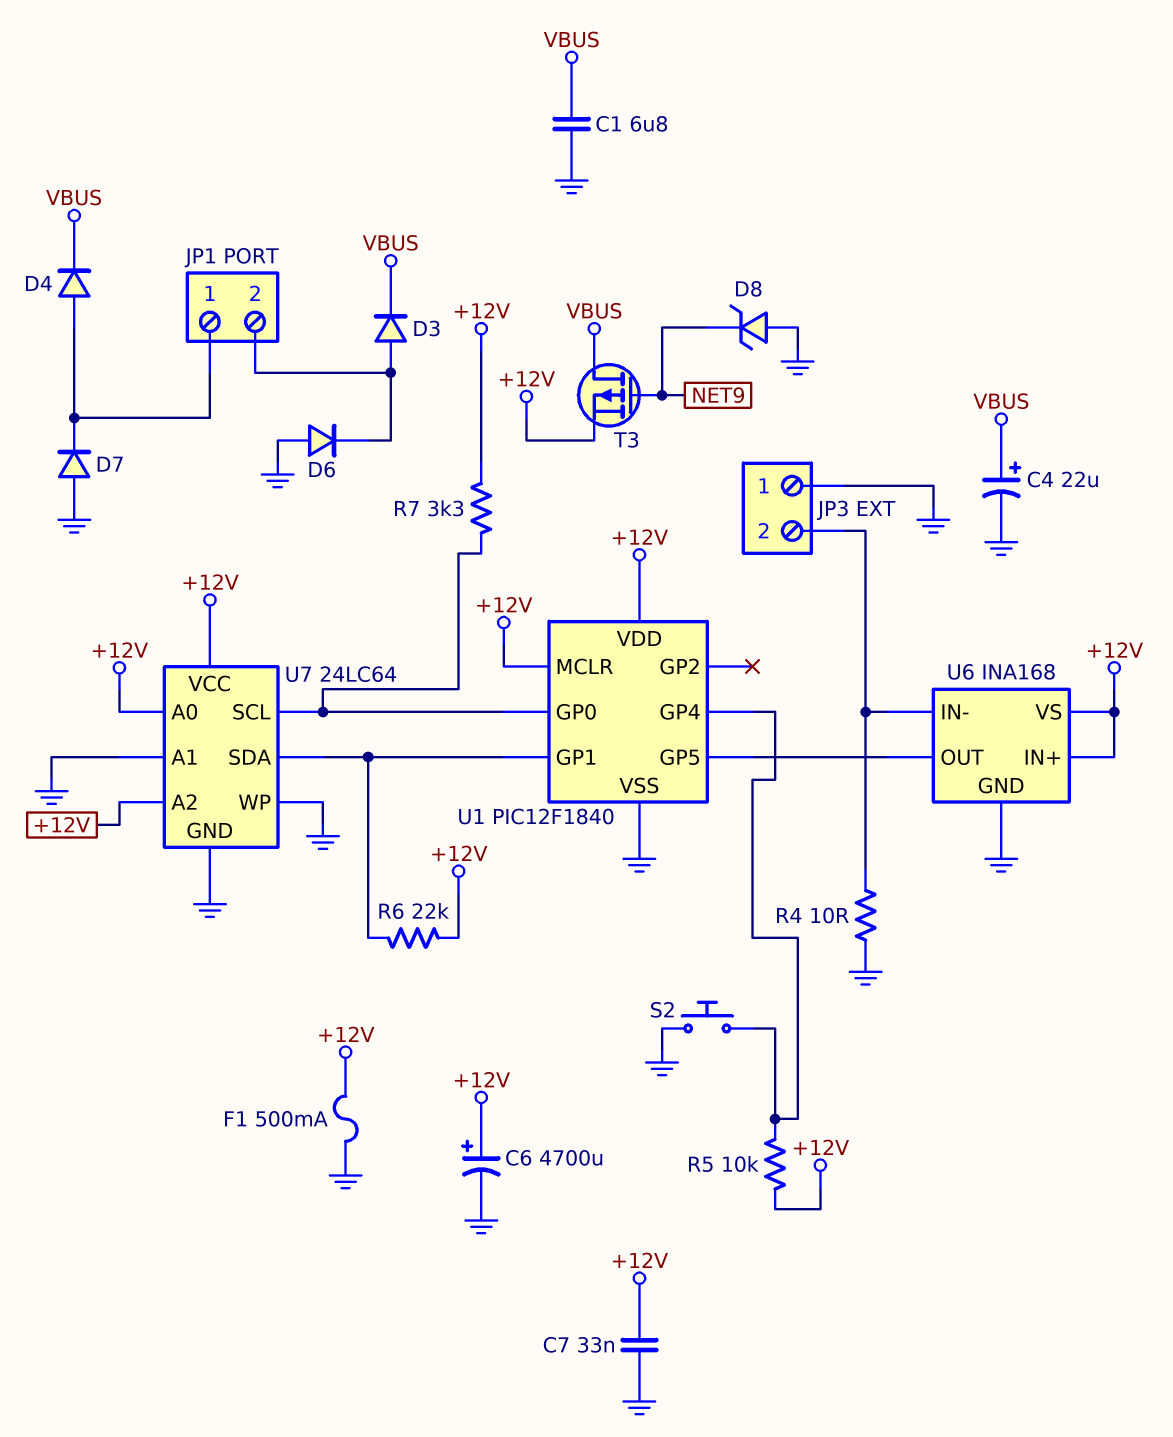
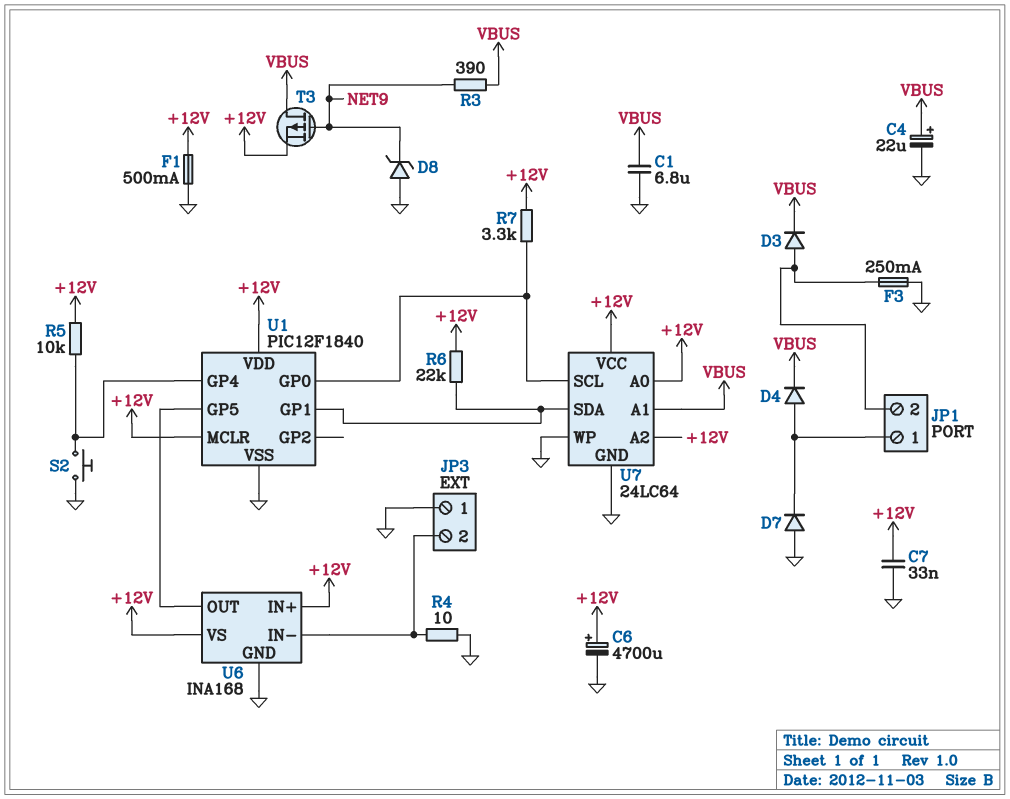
D6: diode (A GND, K JP1/2) -> none
F3: none -> 250mA (GND, JP1/2)
R3: none -> 390 (NET9, VBUS)
U7 pin A1: GND -> VBUS

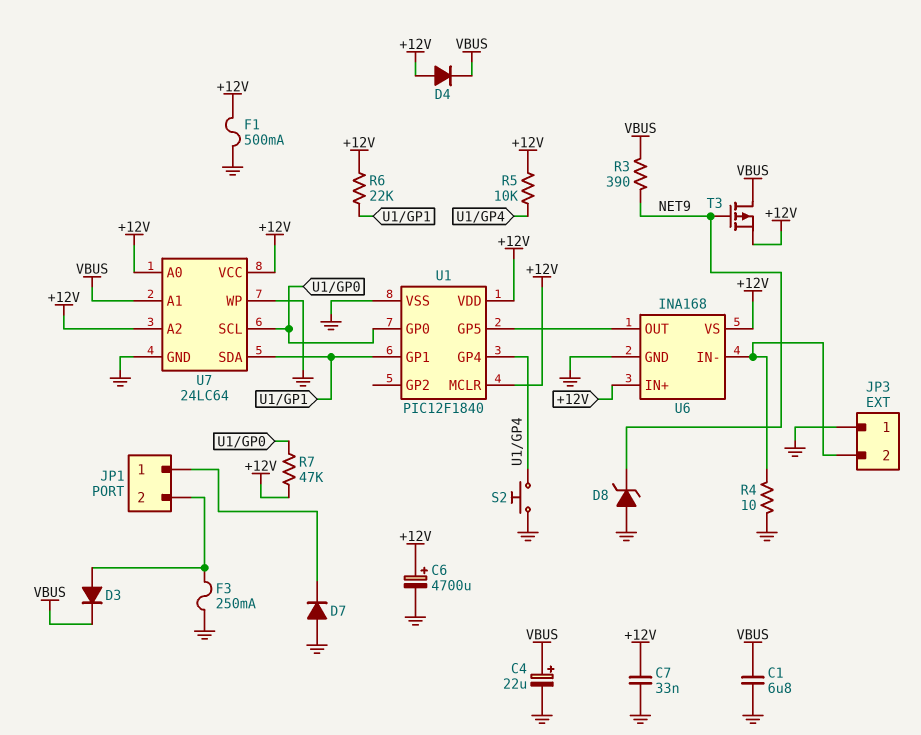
D4: diode (A JP1/1, K VBUS) -> diode (A +12V, K VBUS)
R7: 3.3k (+12V, U1/GP0) -> 47k (+12V, U1/GP0)

